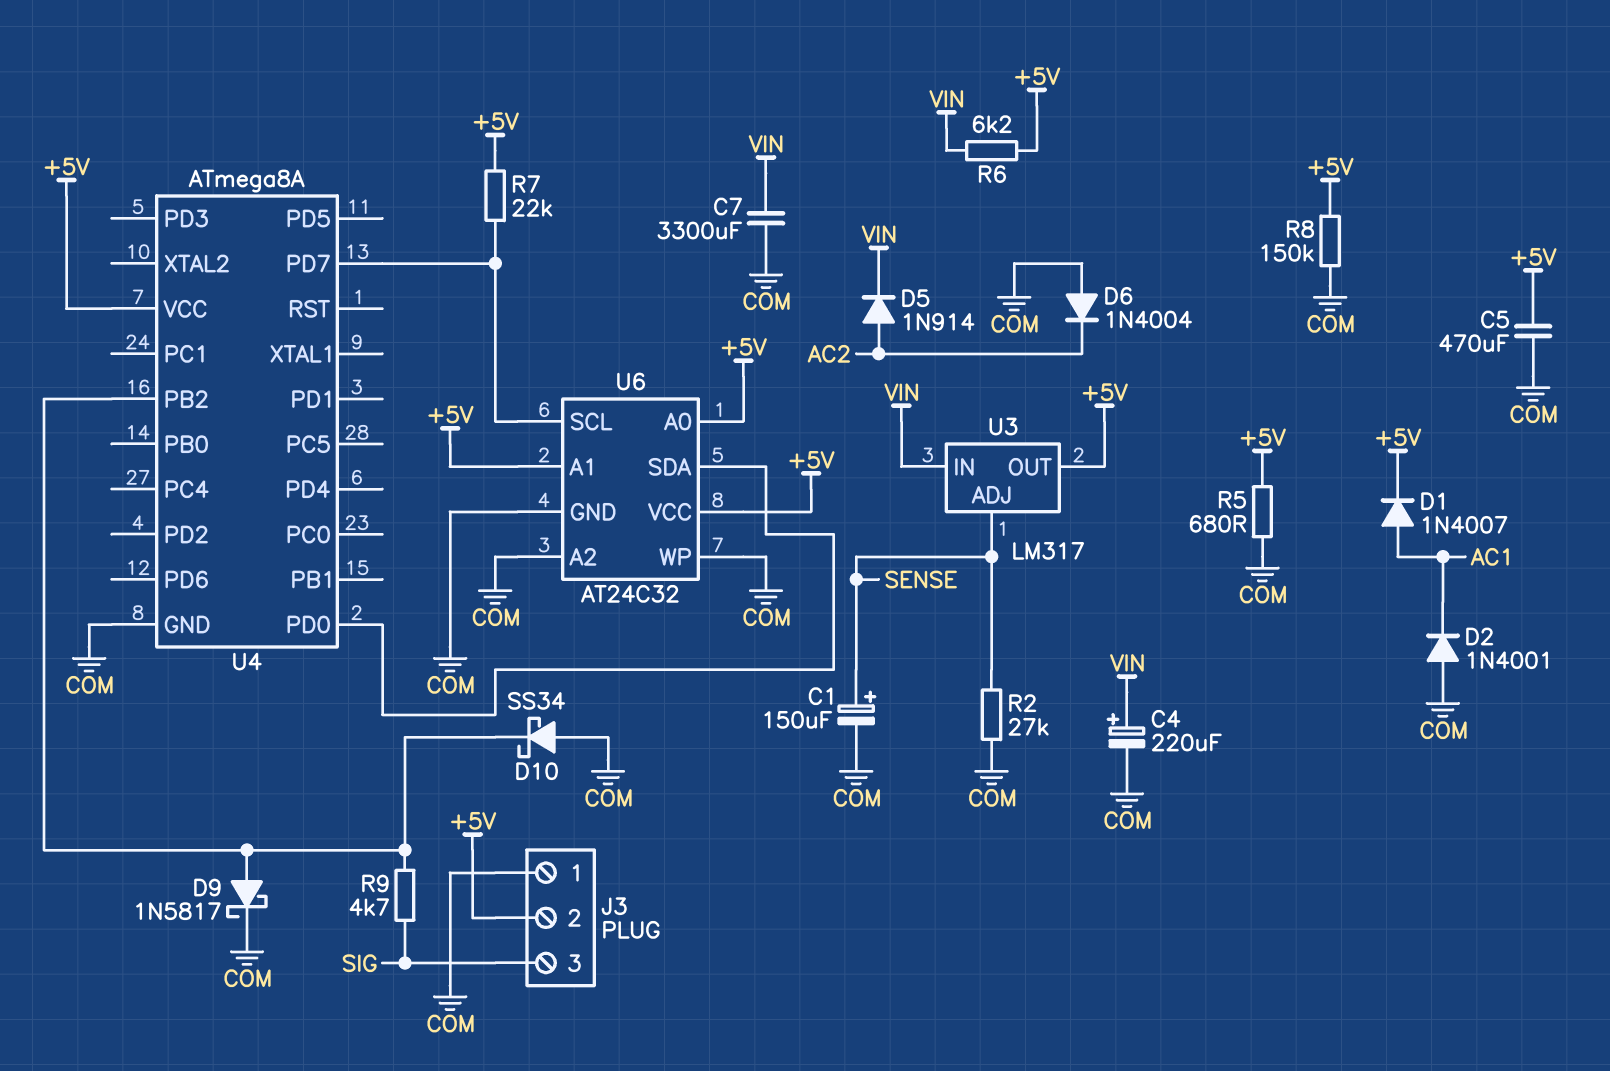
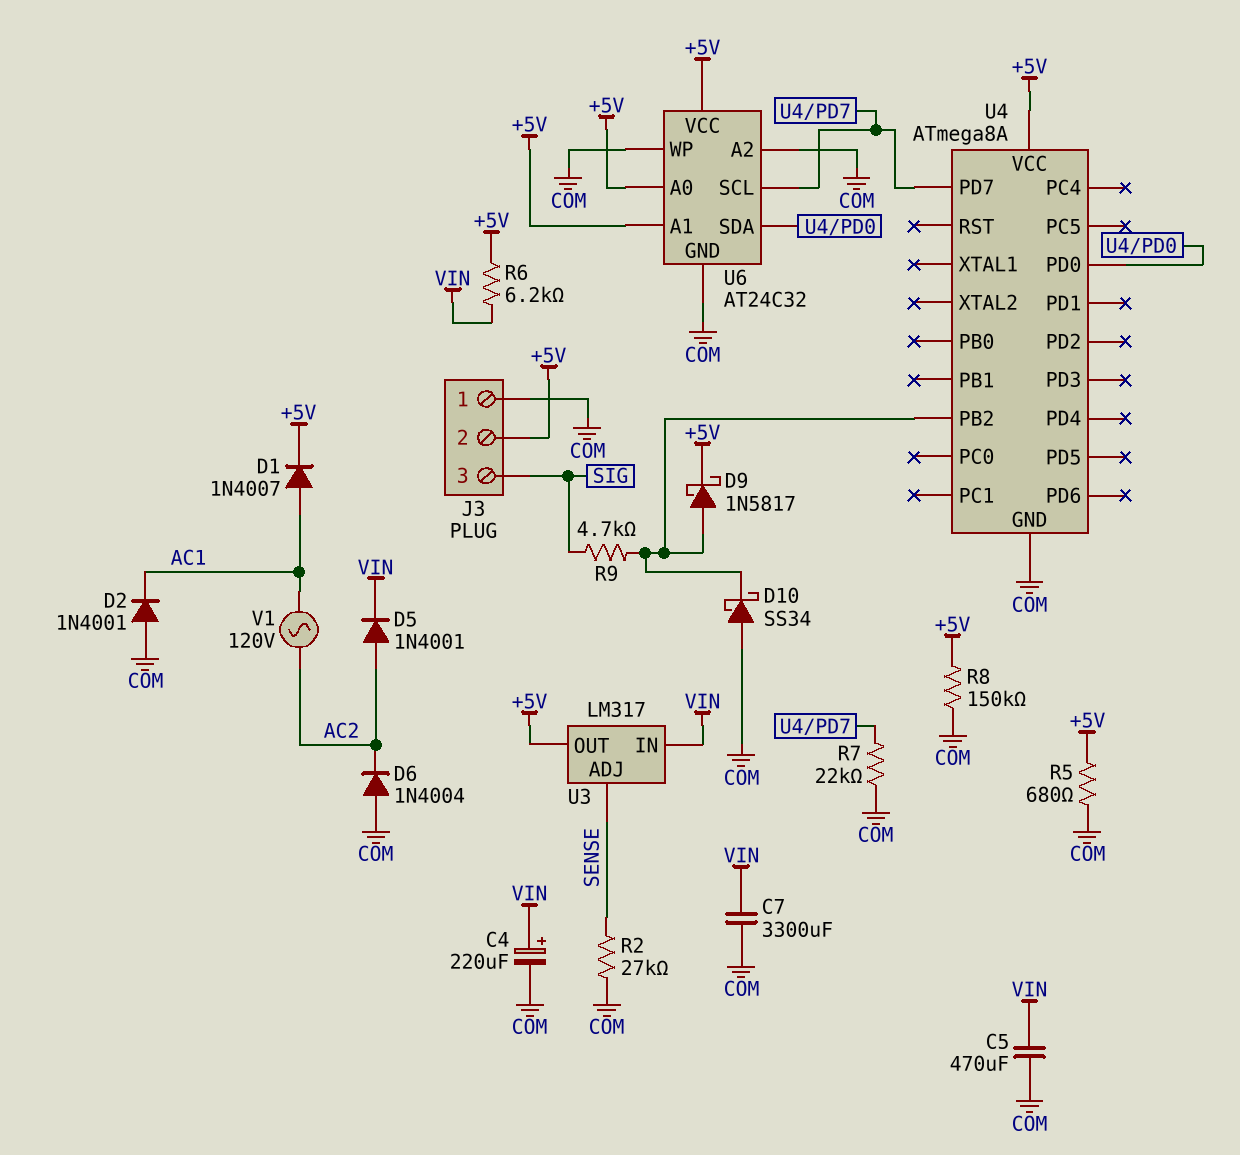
C1: 150uF (plus SENSE, minus COM) -> none
C5: 470uF (+5V, COM) -> 470uF (COM, VIN)
D5: diode 1N914 (A AC2, K VIN) -> diode 1N4001 (A AC2, K VIN)
D9: schottky 1N5817 (A U4/PB2, K COM) -> schottky 1N5817 (A U4/PB2, K +5V)
R7: 22k (+5V, U4/PD7) -> 22k (COM, U4/PD7)
V1: none -> AC 120V (AC1, AC2)

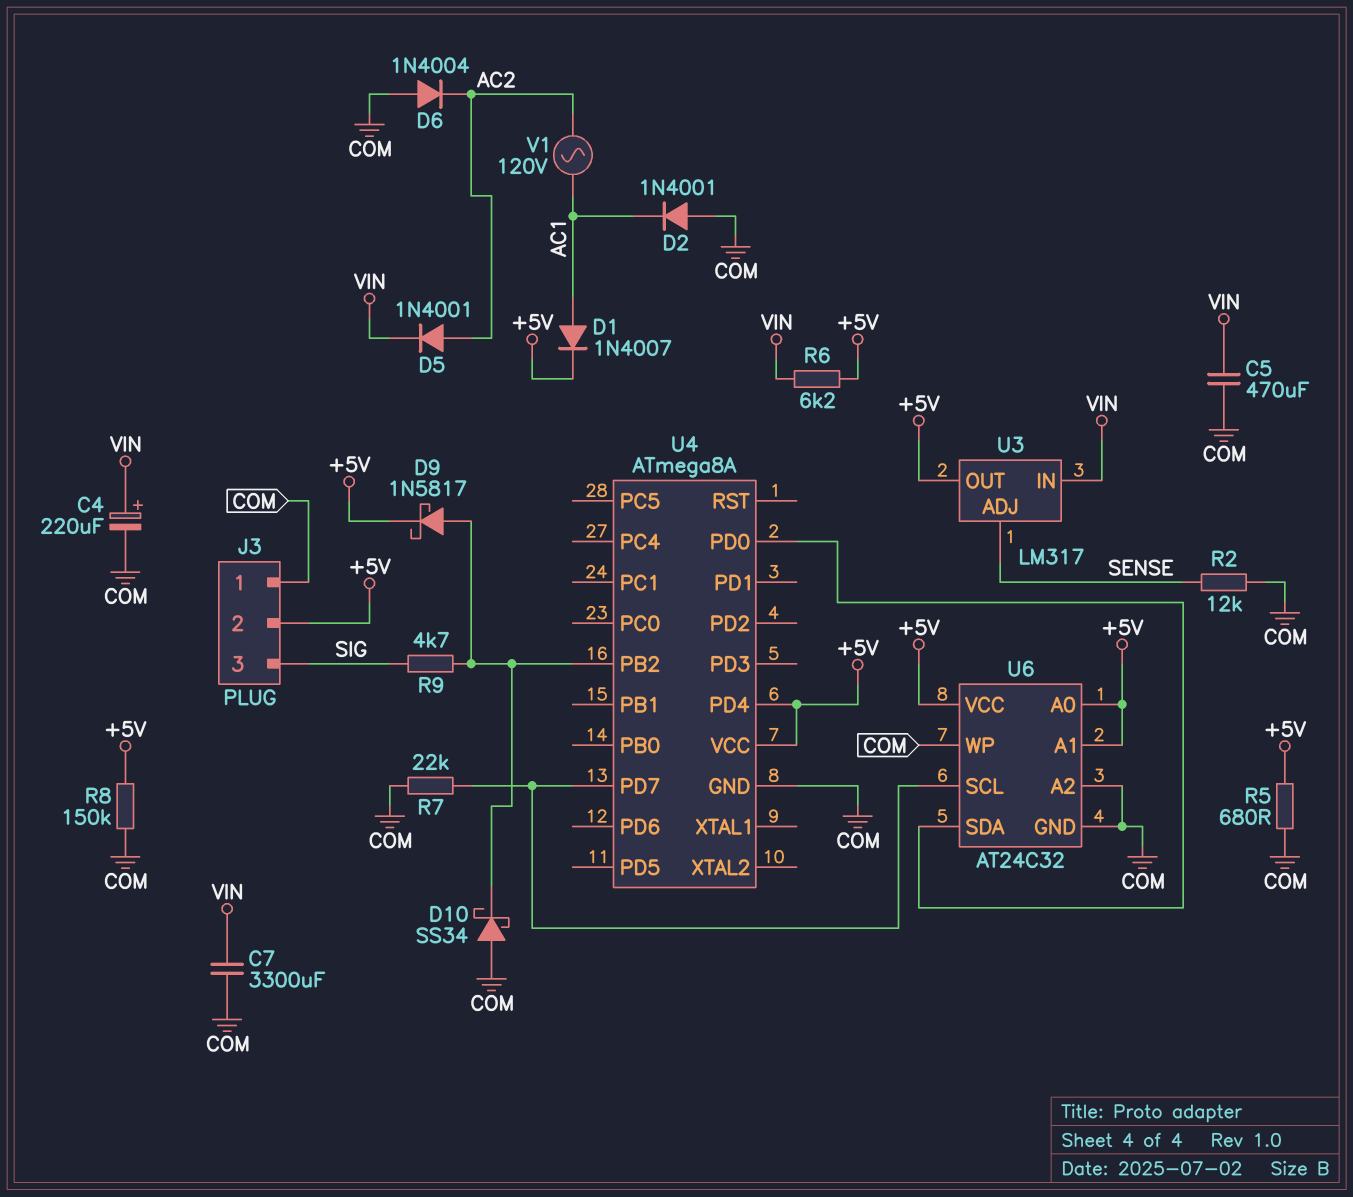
R2: 27k (COM, SENSE) -> 12k (COM, SENSE)
U4 pin PD4: none -> +5V

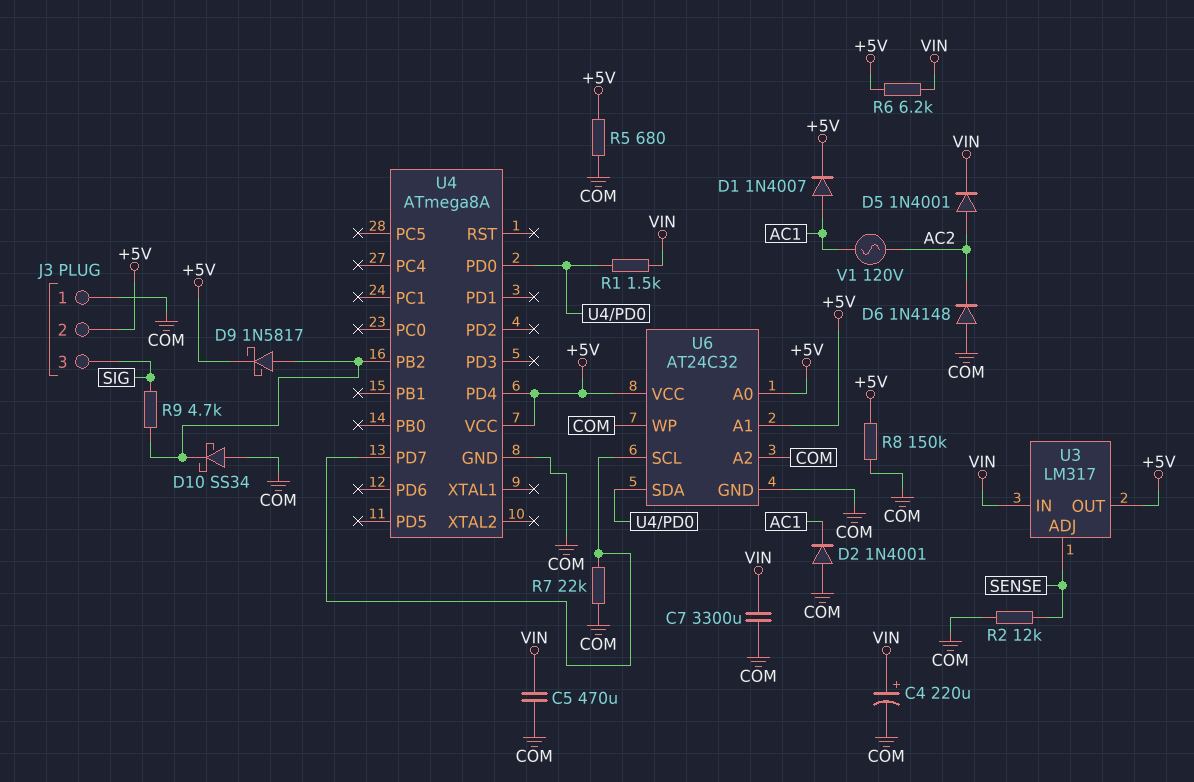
D6: diode 1N4004 (A COM, K AC2) -> diode 1N4148 (A COM, K AC2)
R1: none -> 1.5k (U4/PD0, VIN)

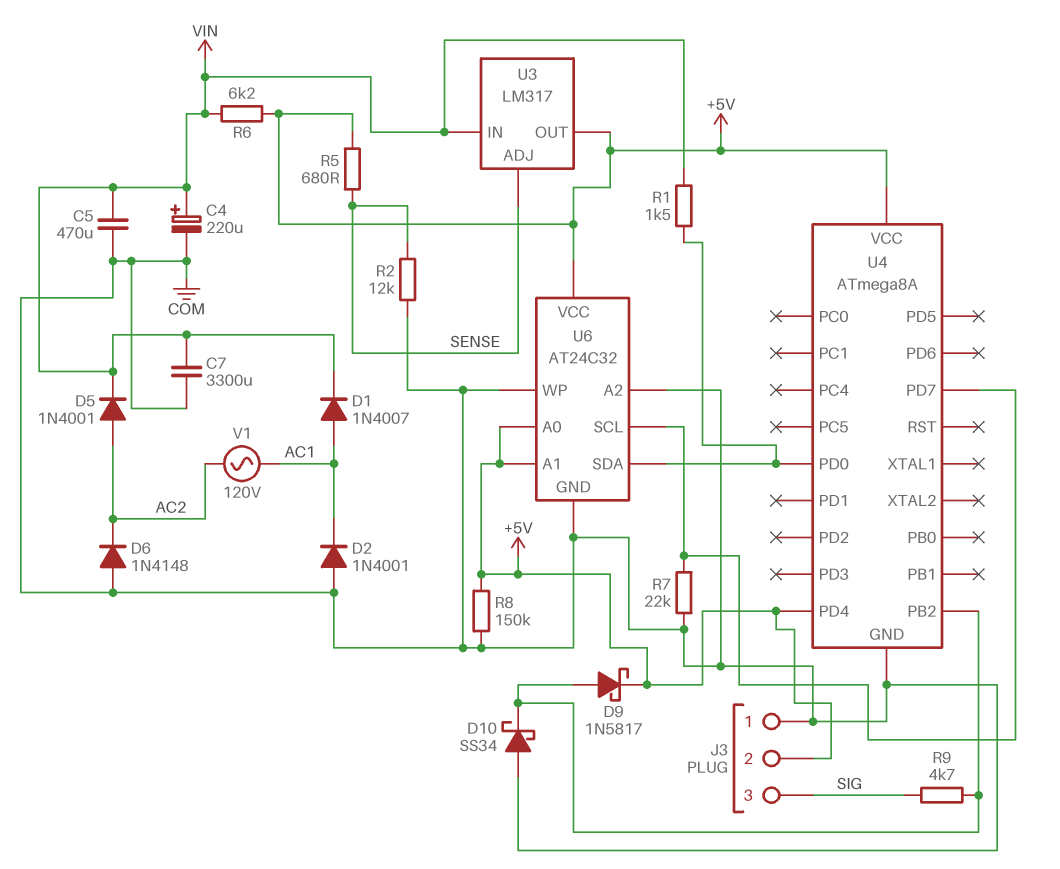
D1: diode 1N4007 (A AC1, K +5V) -> diode 1N4007 (A AC1, K VIN)
R5: 680 (+5V, COM) -> 680 (+5V, SENSE)

